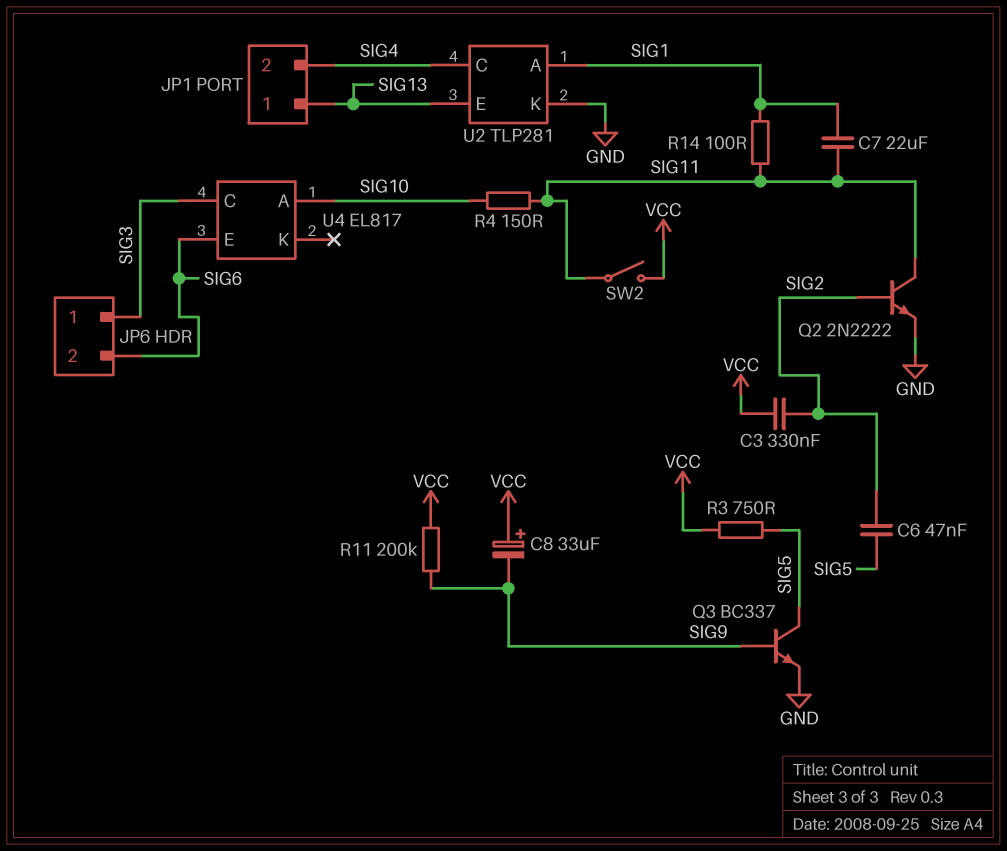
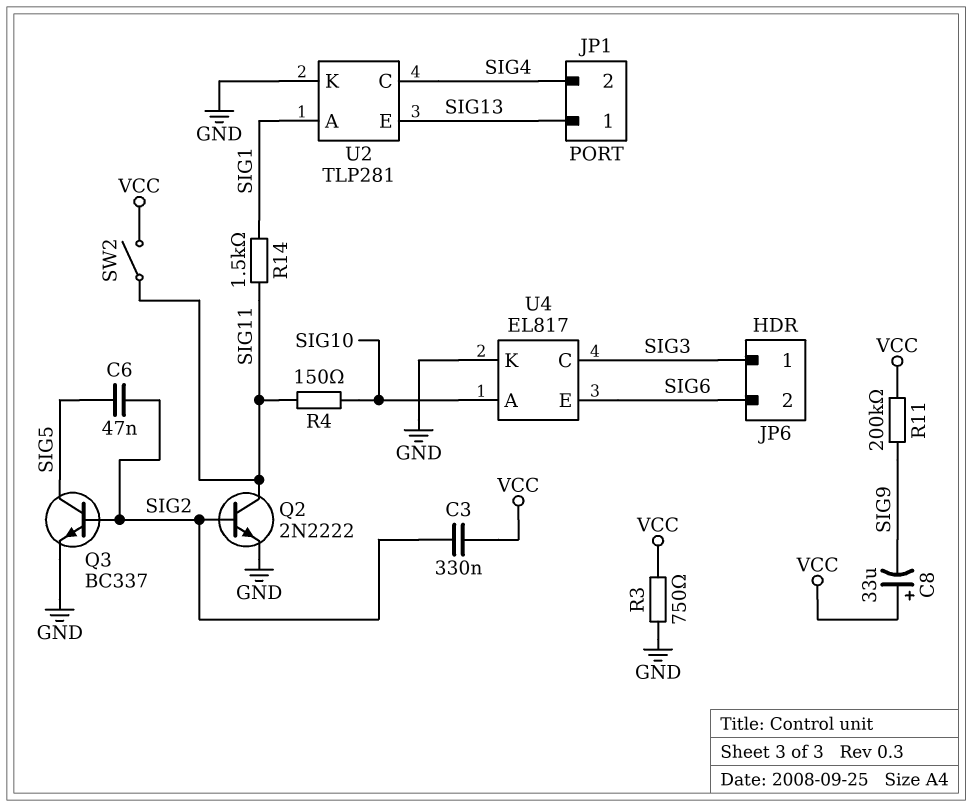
C7: 22uF (SIG1, SIG11) -> none
Q3: NPN BC337 (B SIG9, C SIG5, E GND) -> NPN BC337 (B SIG2, C SIG5, E GND)
R3: 750 (SIG5, VCC) -> 750 (GND, VCC)
R14: 100 (SIG1, SIG11) -> 1.5k (SIG1, SIG11)
U4 pin K: none -> GND

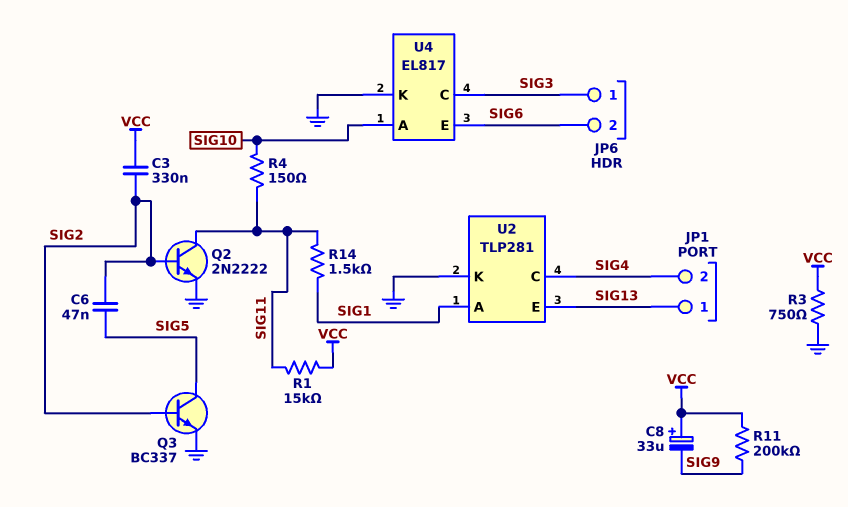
R1: none -> 15k (SIG11, VCC)
SW2: switch (SIG11, VCC) -> none

